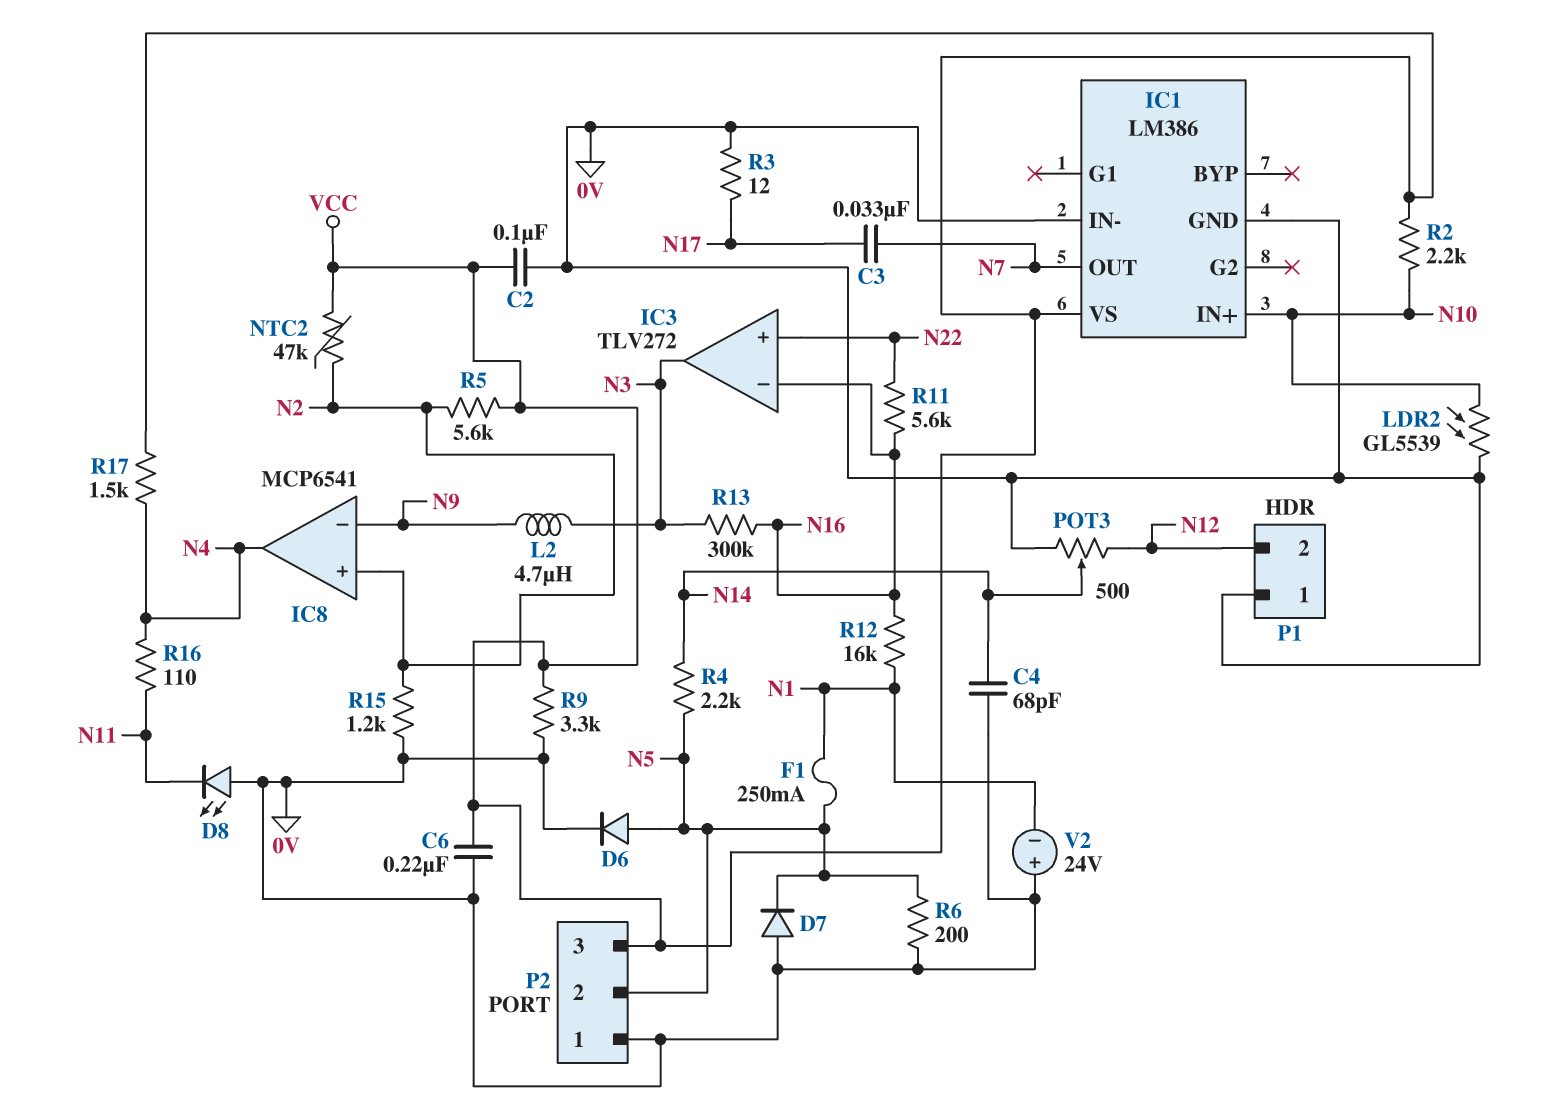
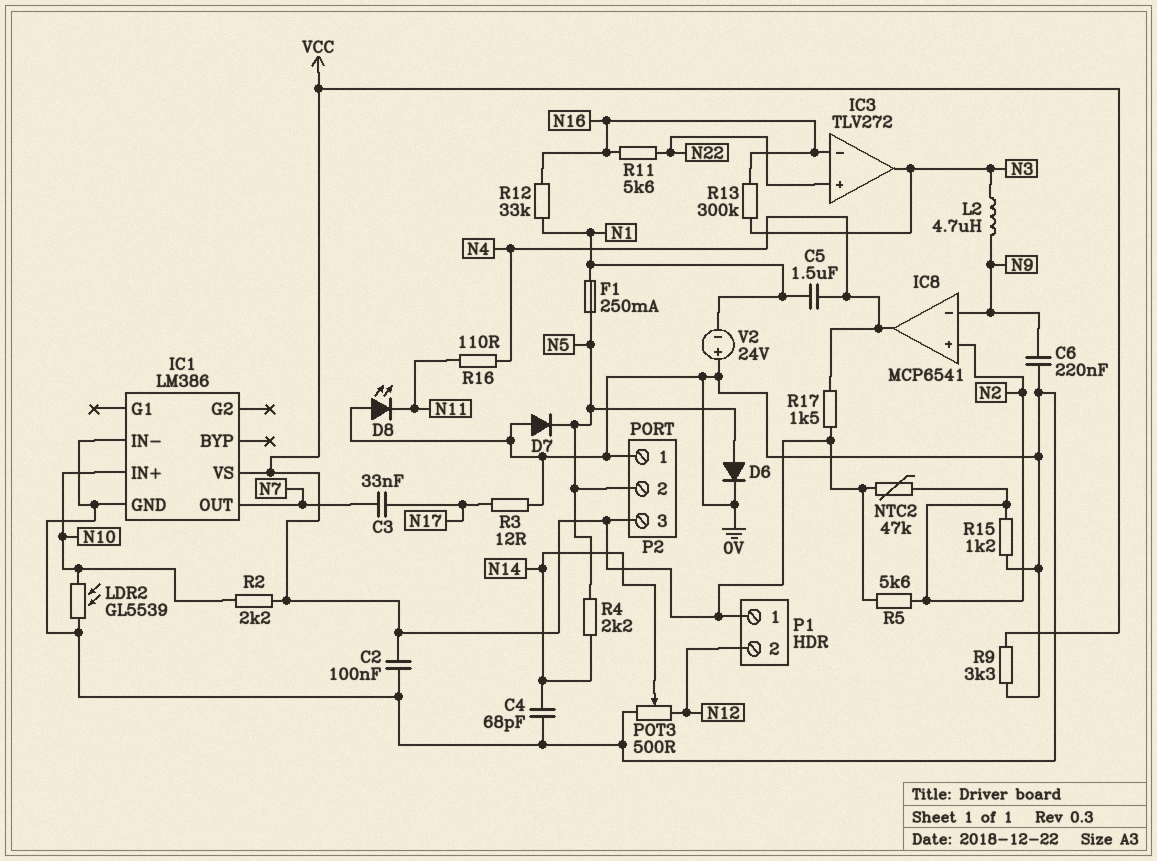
C5: none -> 1.5uF (N1, N4)
C6: 220nF (0V, VCC) -> 220nF (0V, N9)
P1 pin 1: 0V -> VCC
R6: 200 (0V, N5) -> none
R12: 16k (N1, N16) -> 33k (N1, N16)

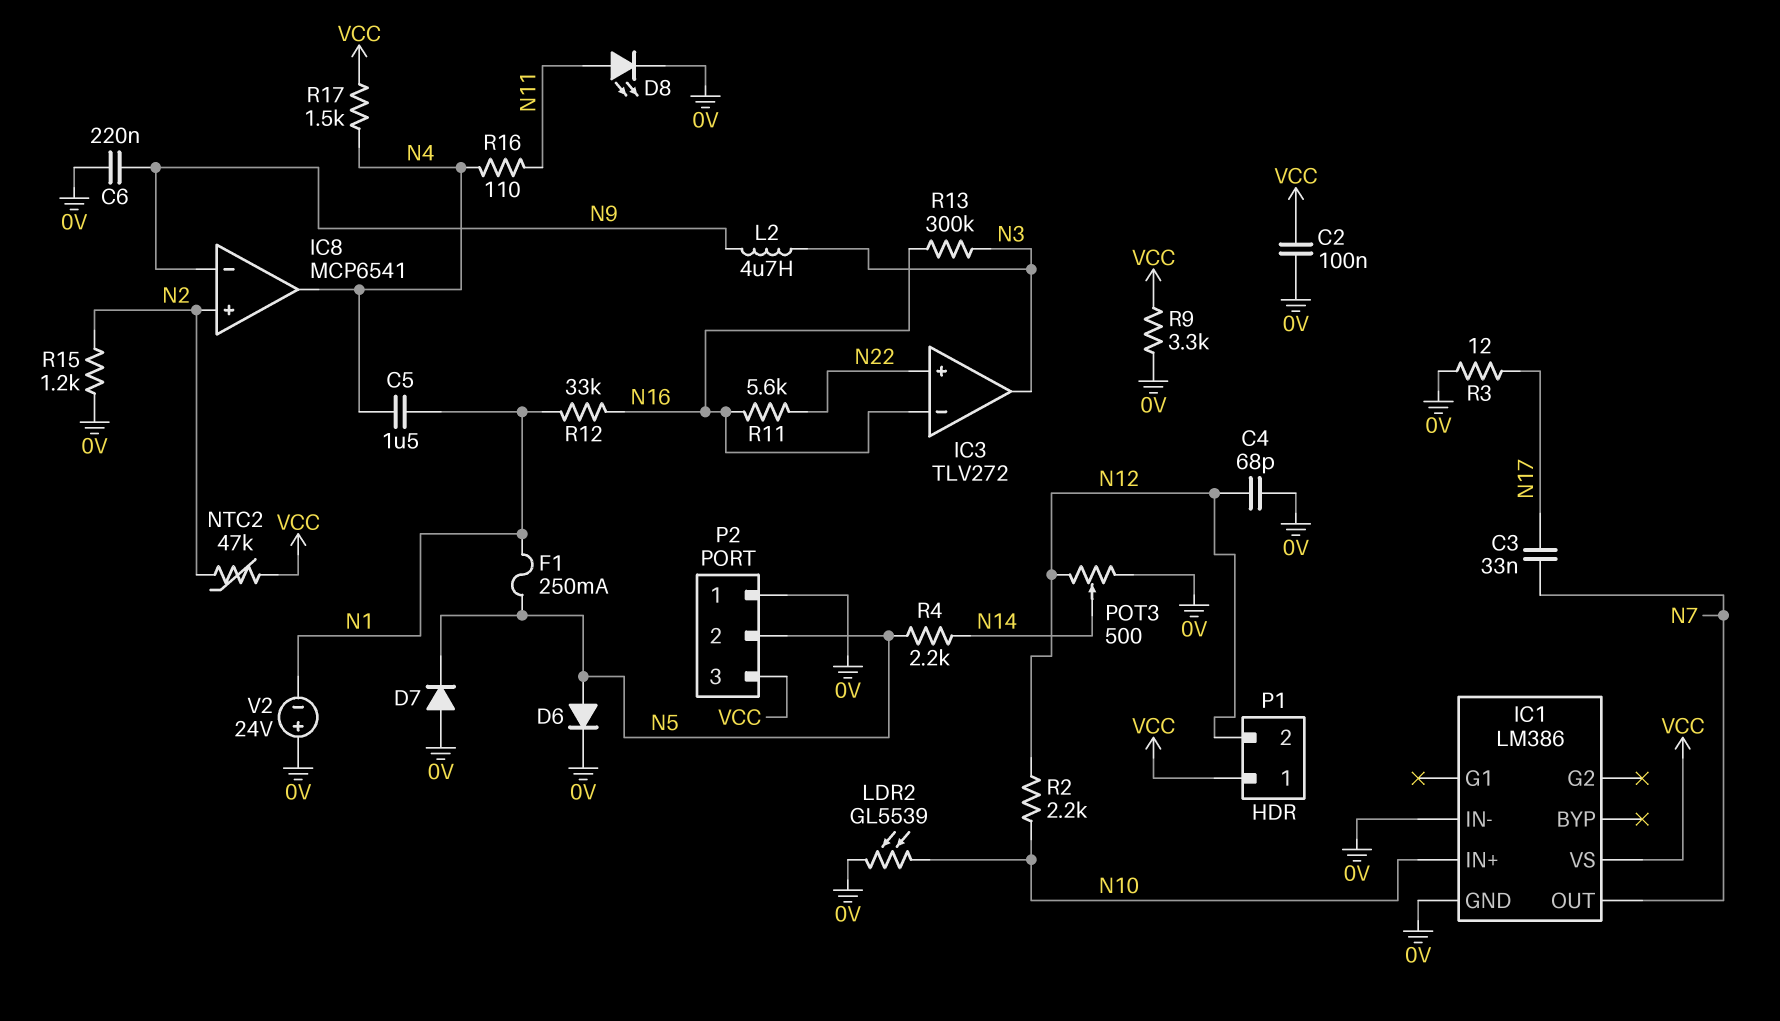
C4: 68pF (0V, N14) -> 68pF (0V, N12)
D8: LED (A 0V, K N11) -> LED (A N11, K 0V)
R2: 2.2k (N10, VCC) -> 2.2k (N10, N12)
R5: 5.6k (N2, VCC) -> none

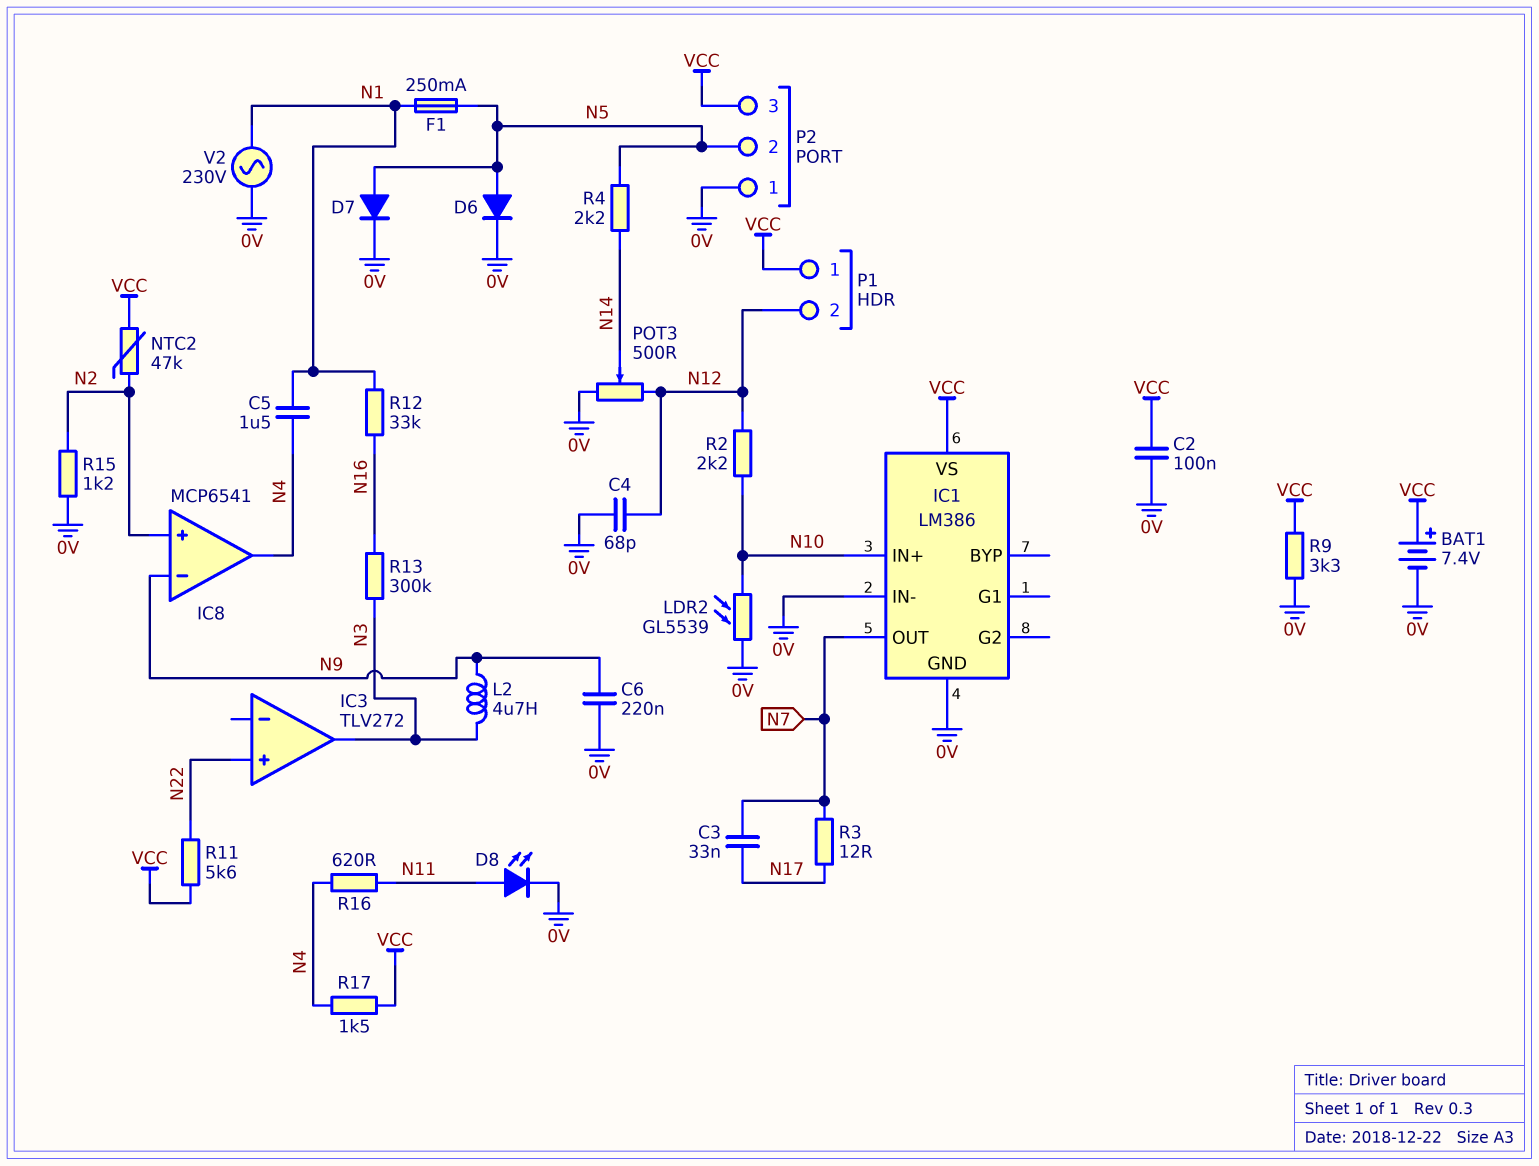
BAT1: none -> 7.4V (plus VCC, minus 0V)
D7: diode (A 0V, K N5) -> diode (A N5, K 0V)
IC3 pin in-: N16 -> none
R3: 12 (0V, N17) -> 12 (N7, N17)
R11: 5.6k (N16, N22) -> 5.6k (N22, VCC)
R16: 110 (N4, N11) -> 620 (N4, N11)
V2: 24V (plus 0V, minus N1) -> AC 230V (0V, N1)

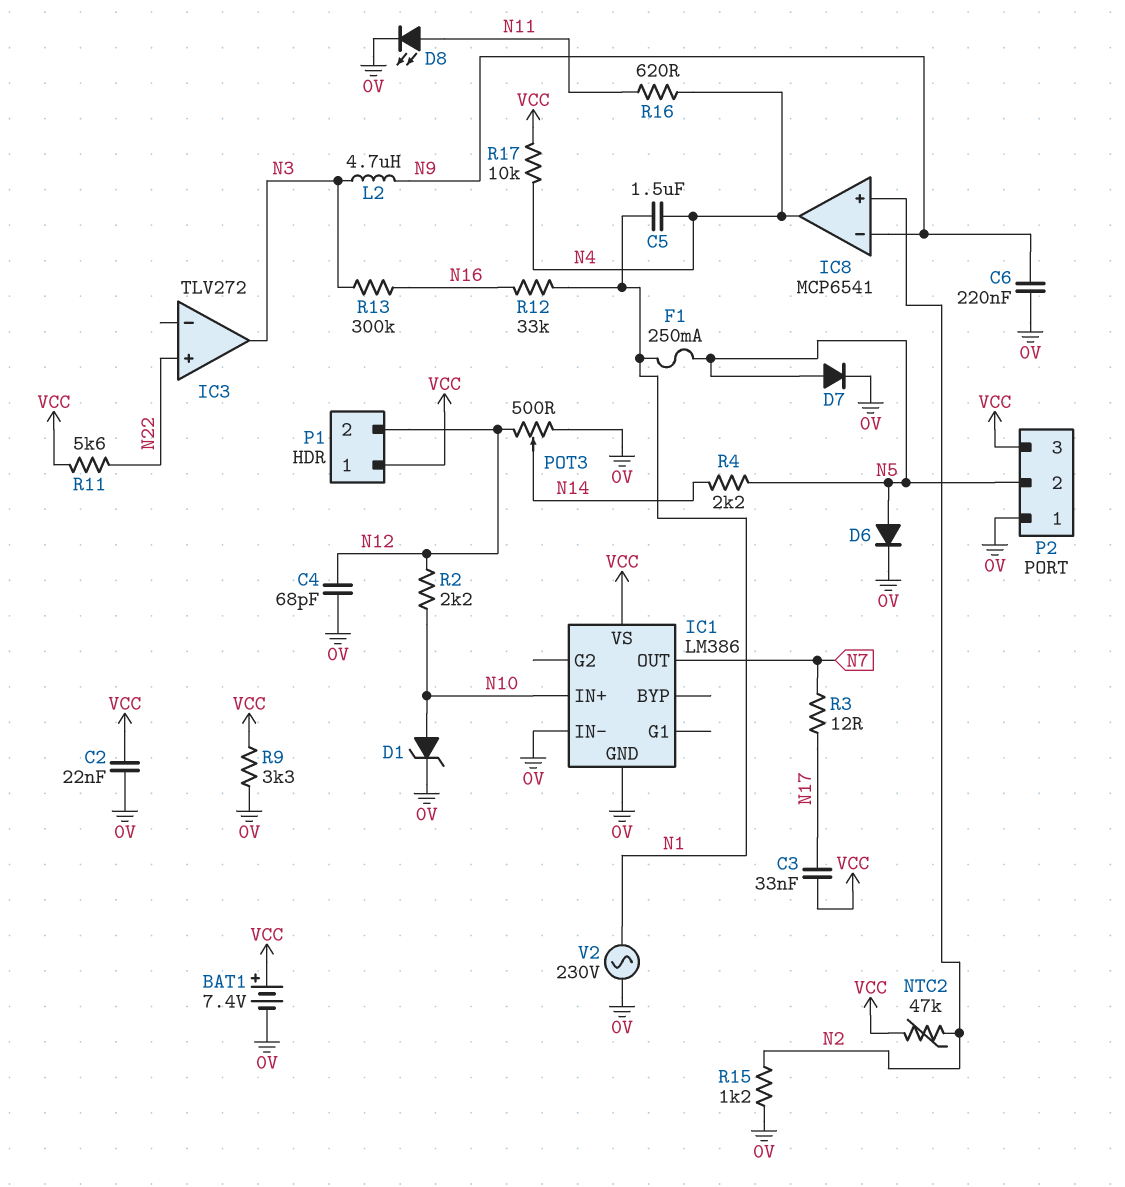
C2: 100nF (0V, VCC) -> 22nF (0V, VCC)
C3: 33nF (N7, N17) -> 33nF (N17, VCC)
D1: none -> zener (A N10, K 0V)
LDR2: GL5539 (0V, N10) -> none
R17: 1.5k (N4, VCC) -> 10k (N4, VCC)

